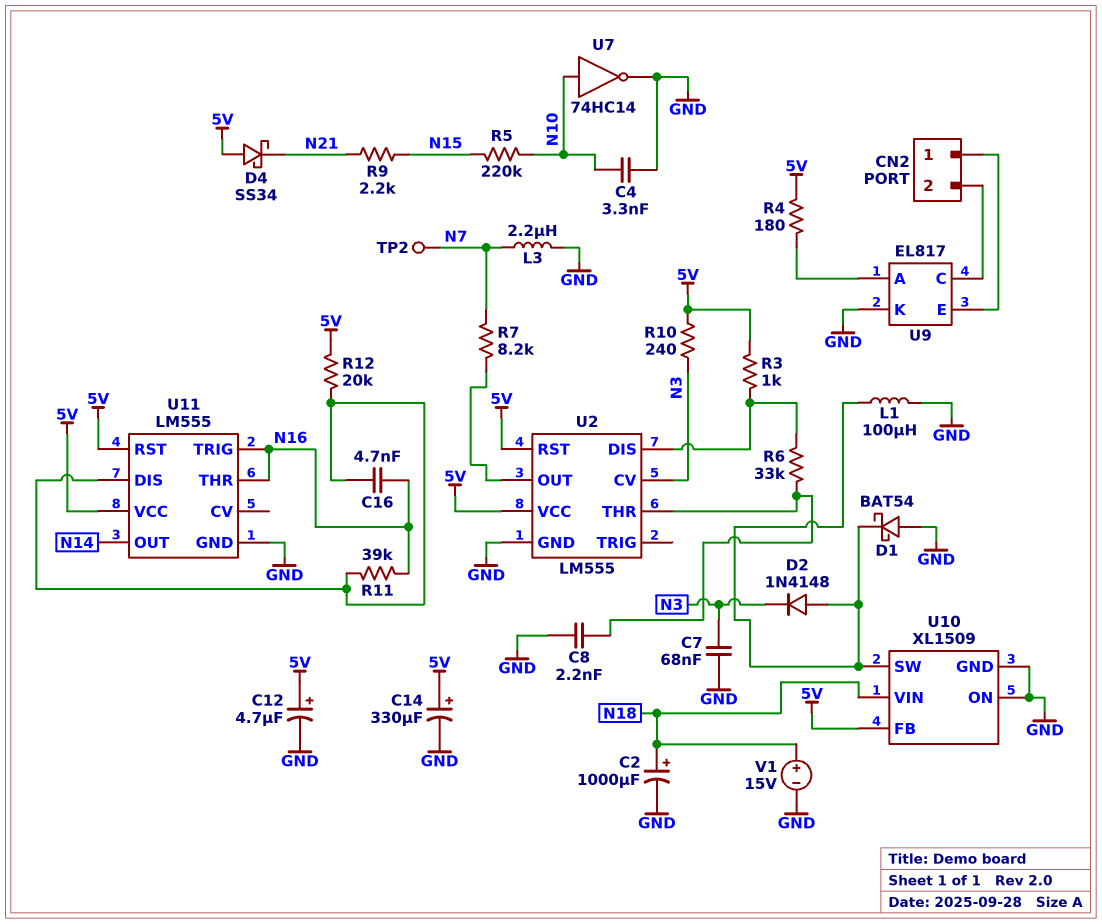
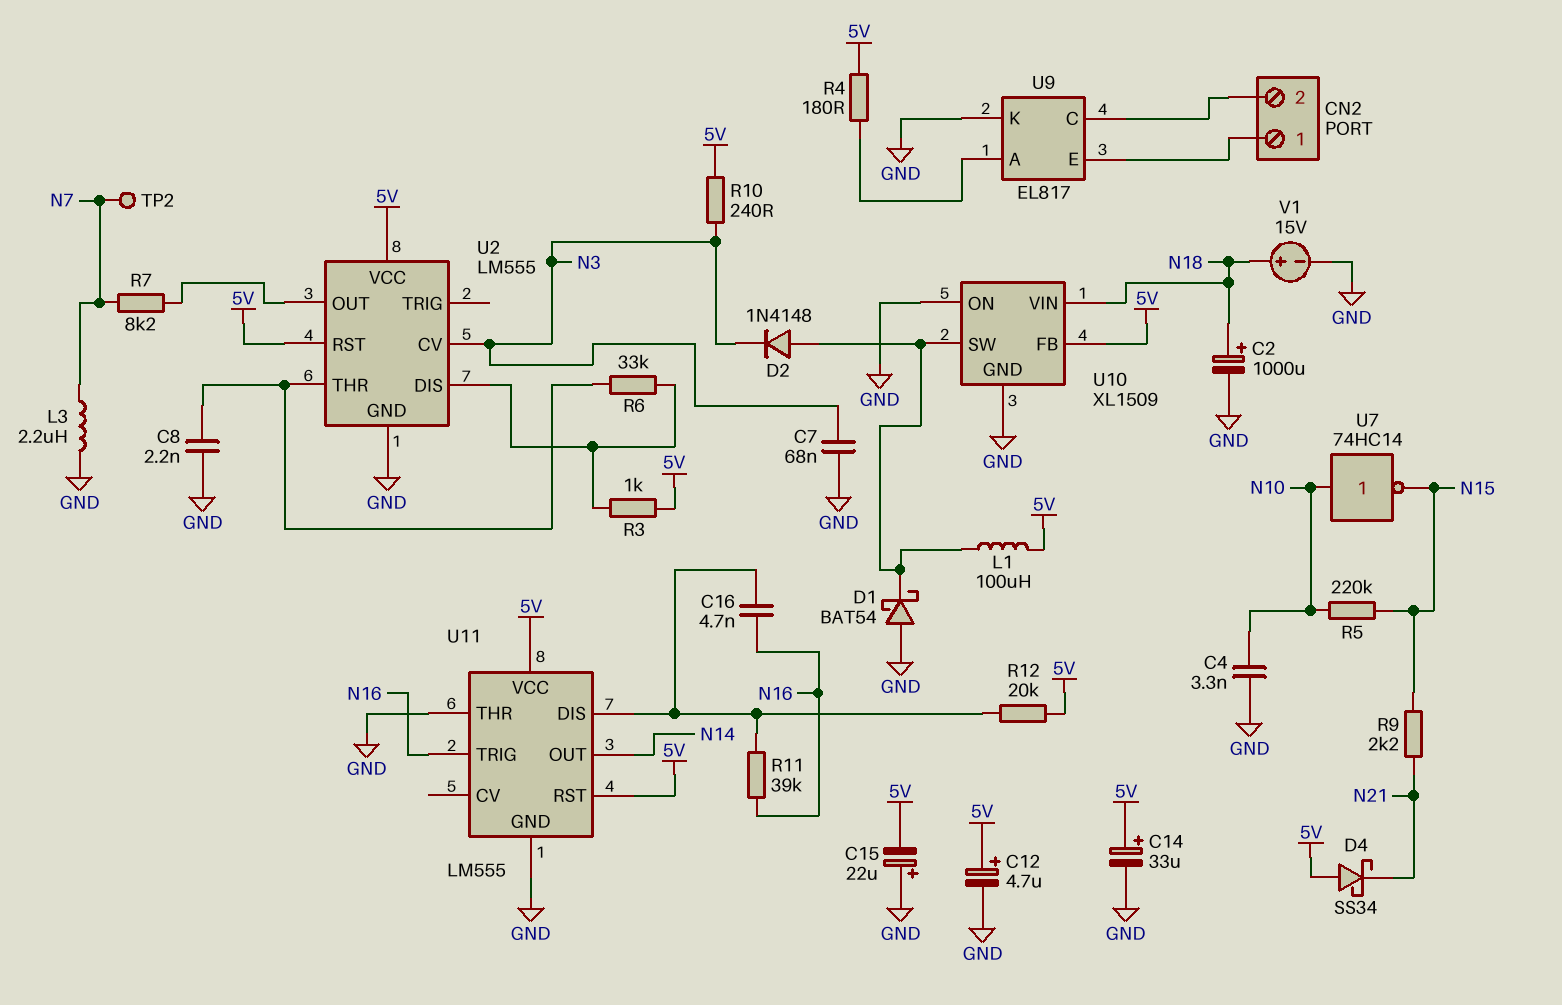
C14: 330uF (plus 5V, minus GND) -> 33uF (plus 5V, minus GND)
C15: none -> 22uF (plus GND, minus 5V)
L1: 100uH (GND, U10/SW) -> 100uH (5V, U10/SW)
U7: NOT 74HC14 (in N10, out GND) -> NOT 74HC14 (in N10, out N15)
U11 pin THR: N16 -> GND

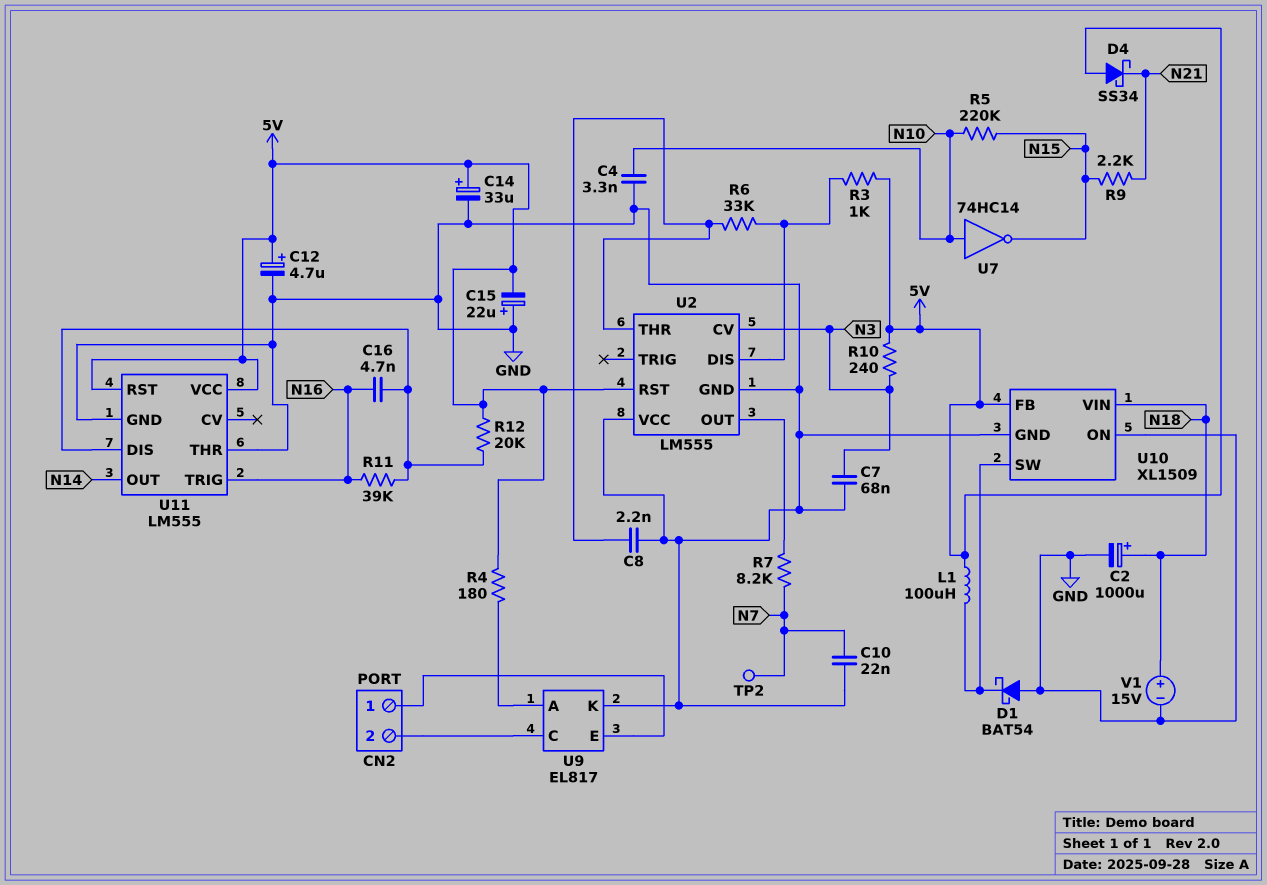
C10: none -> 22nF (GND, N7)
D2: diode 1N4148 (A U10/SW, K N3) -> none
L3: 2.2uH (GND, N7) -> none
U2 pin VCC: 5V -> GND

